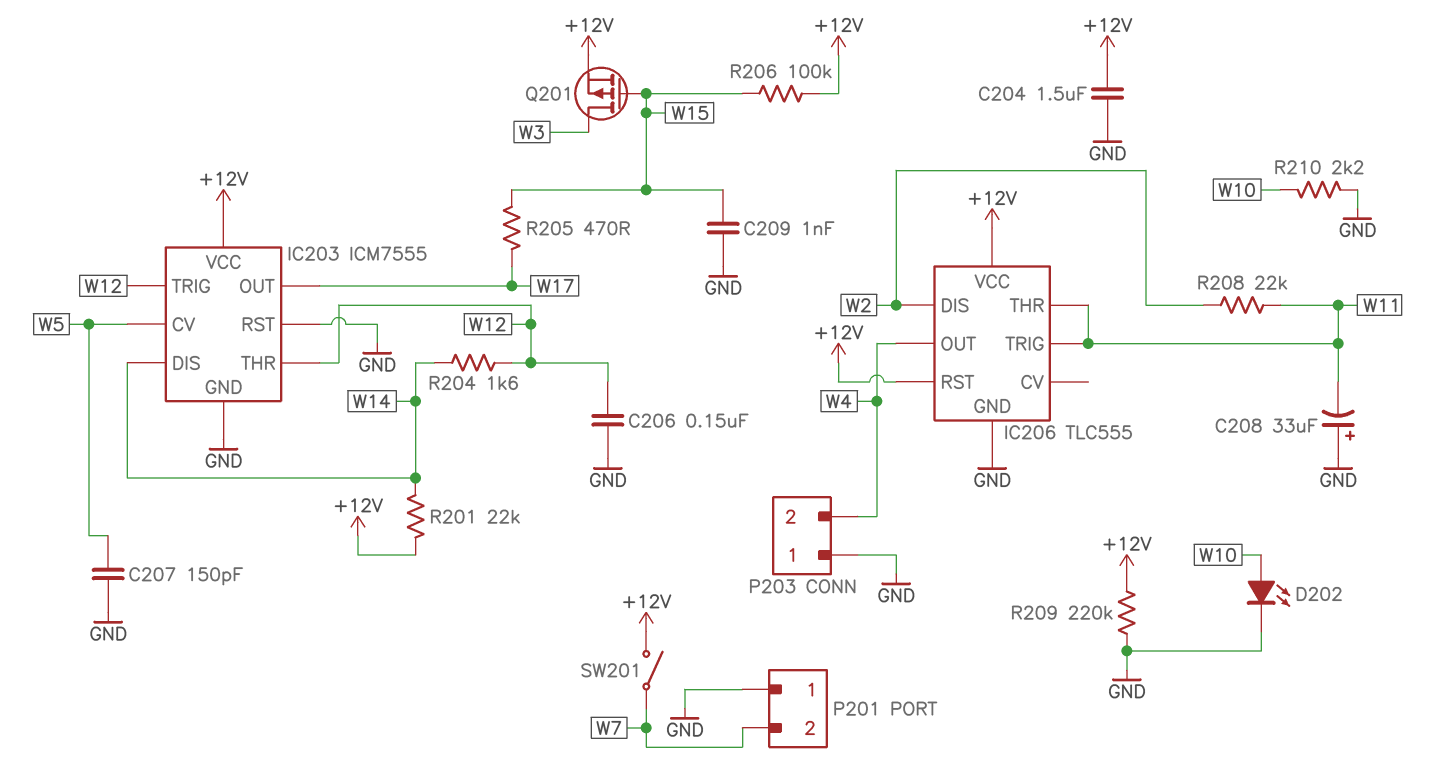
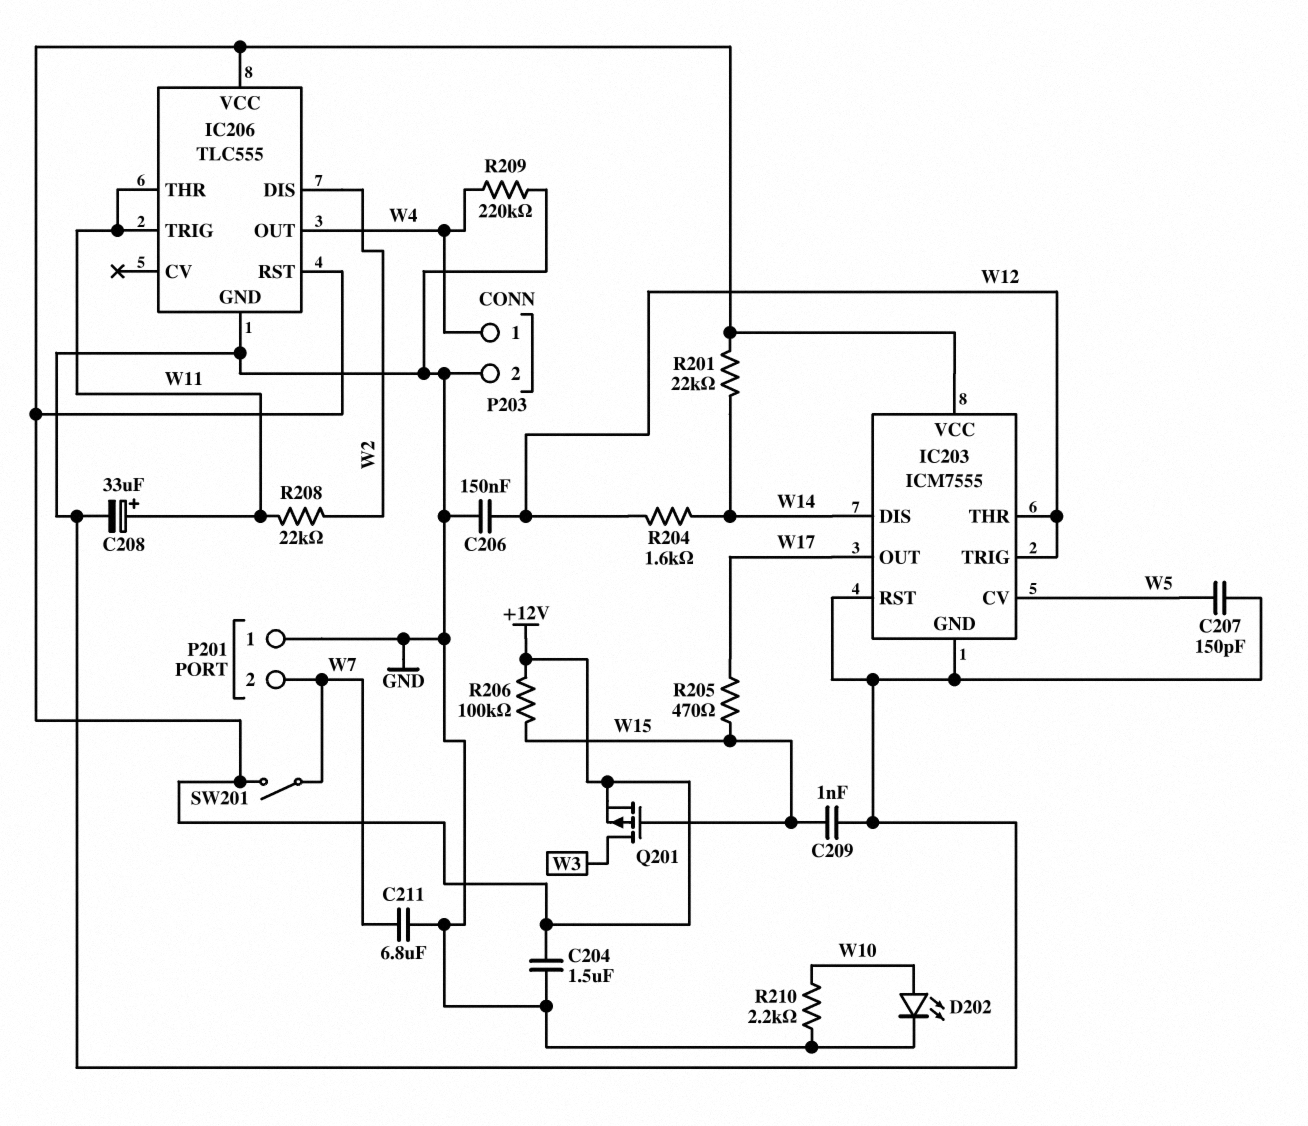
C208: 33uF (plus GND, minus W11) -> 33uF (plus W11, minus GND)
C211: none -> 6.8uF (GND, W7)
P203 pin 1: GND -> W4
P203 pin 2: W4 -> GND
R209: 220k (+12V, GND) -> 220k (GND, W4)

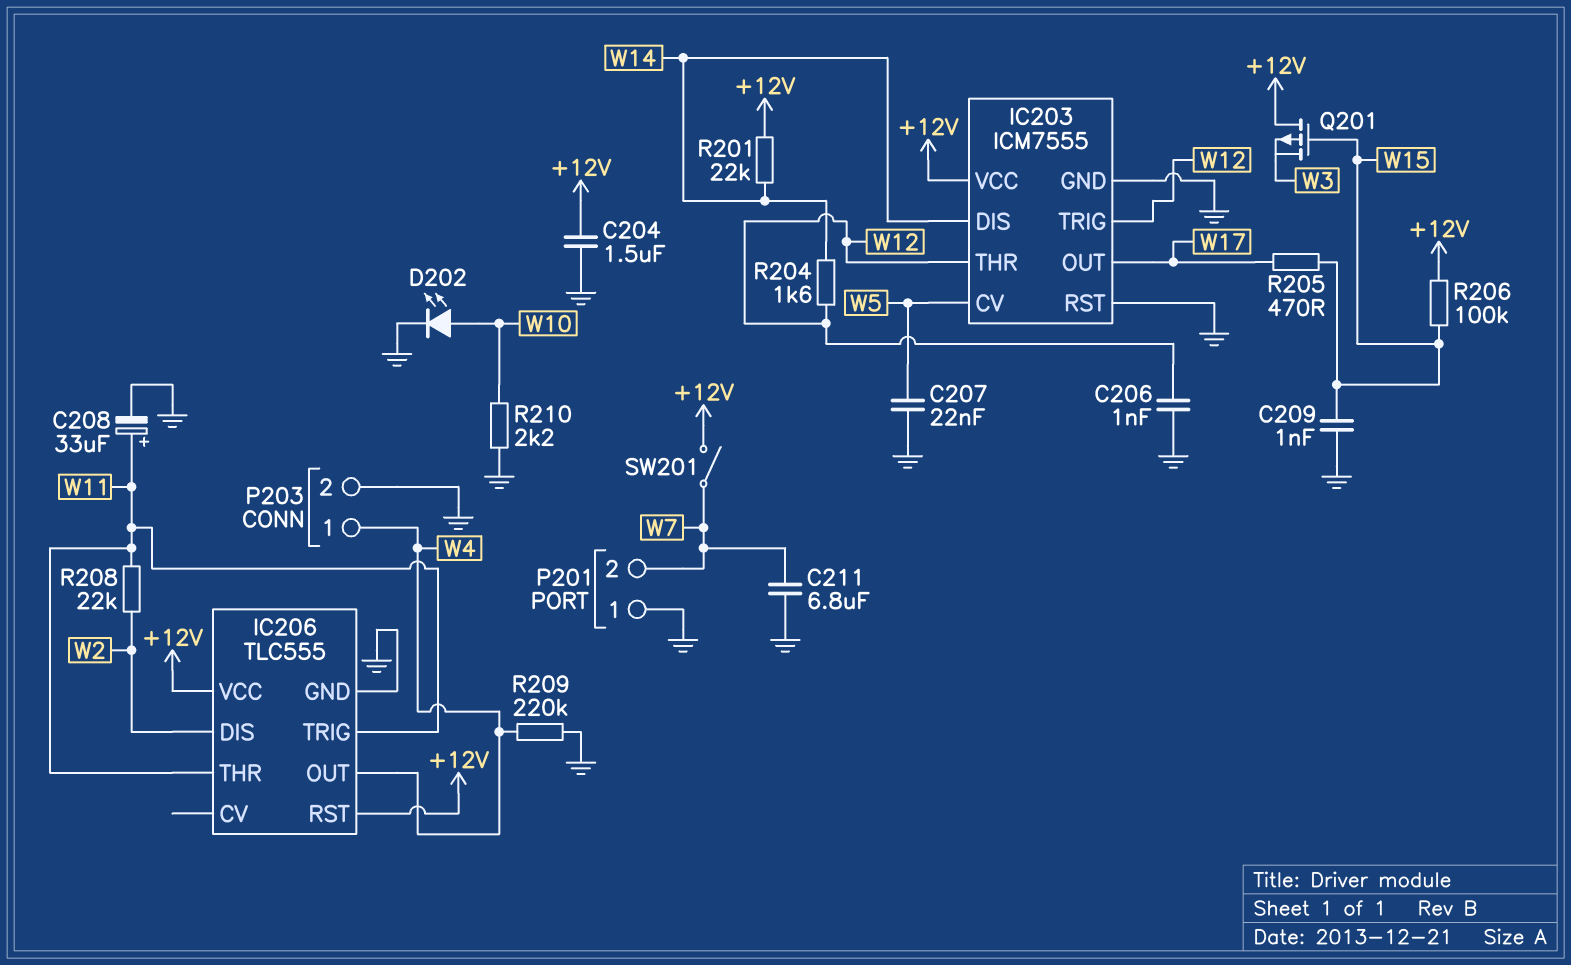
C206: 150nF (GND, W12) -> 1nF (GND, W12)
C207: 150pF (GND, W5) -> 22nF (GND, W5)
Q201: PMOS (G W15, D W3, S +12V) -> PMOS (G W15, D +12V, S W3)

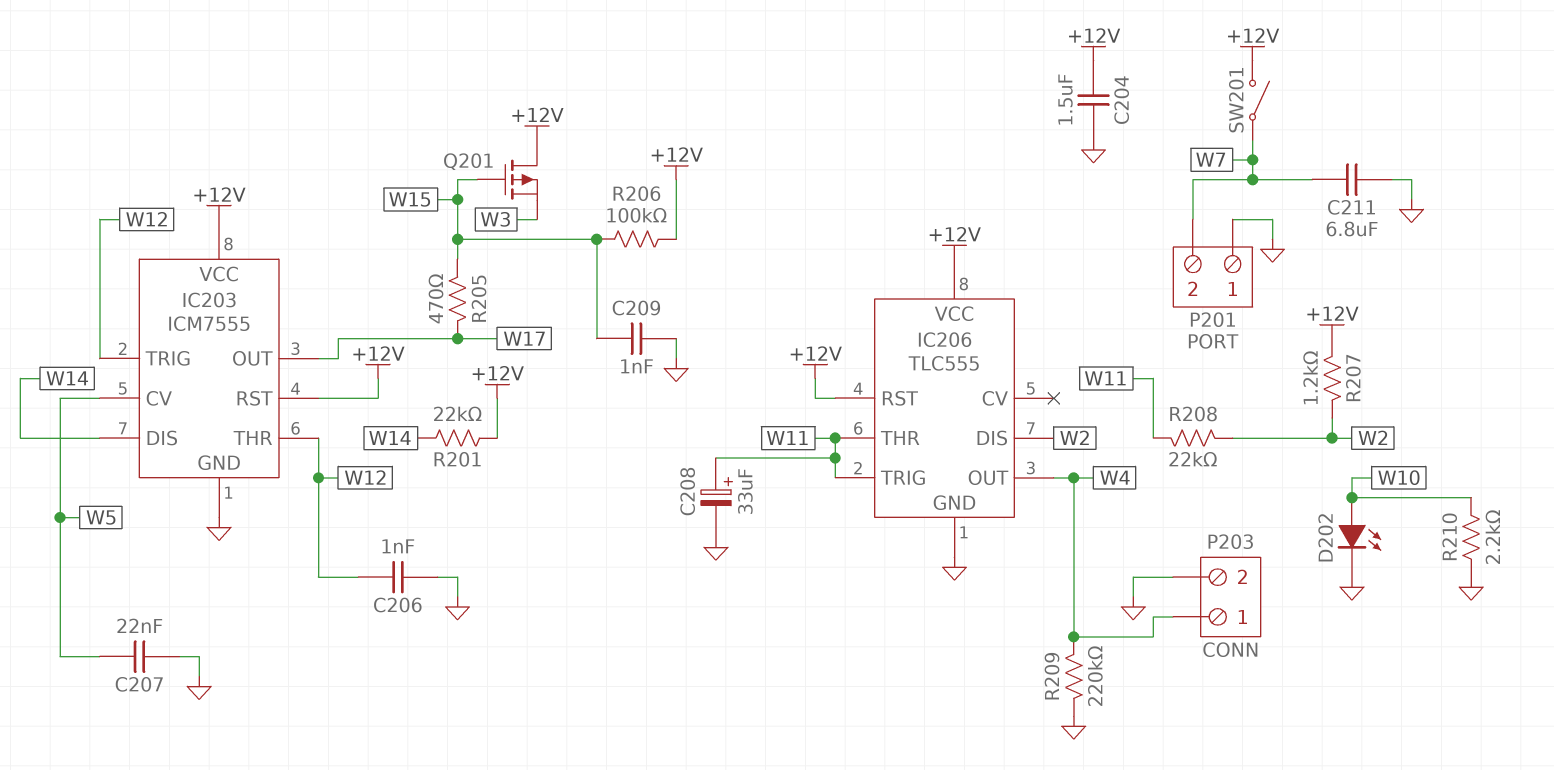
IC203 pin RST: GND -> +12V
R204: 1.6k (W12, W14) -> none
R207: none -> 1.2k (+12V, W2)

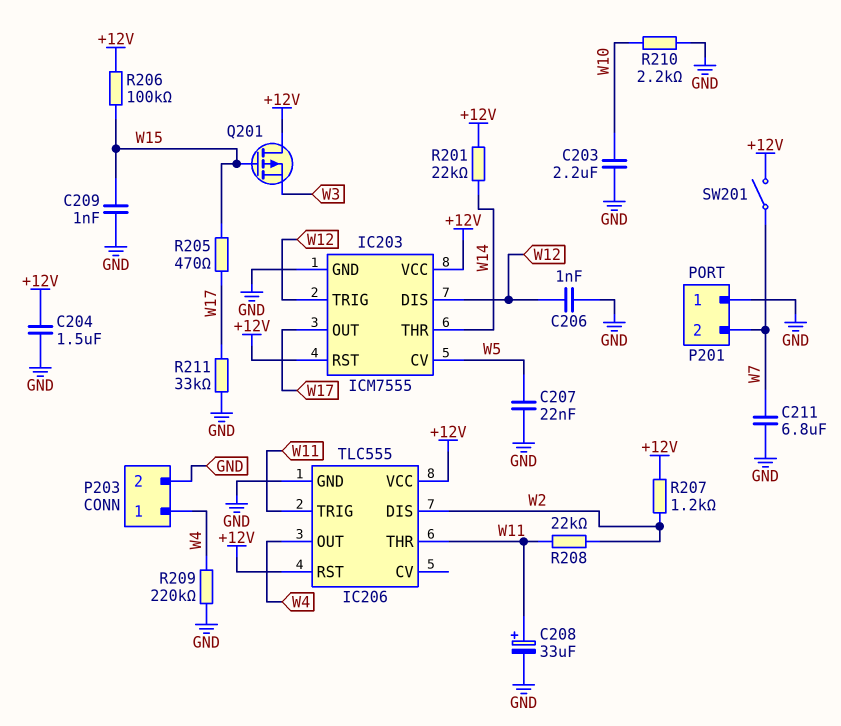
C203: none -> 2.2uF (GND, W10)
D202: LED (A W10, K GND) -> none
IC203 pin DIS: W14 -> W12
IC203 pin THR: W12 -> W14
R211: none -> 33k (GND, W17)

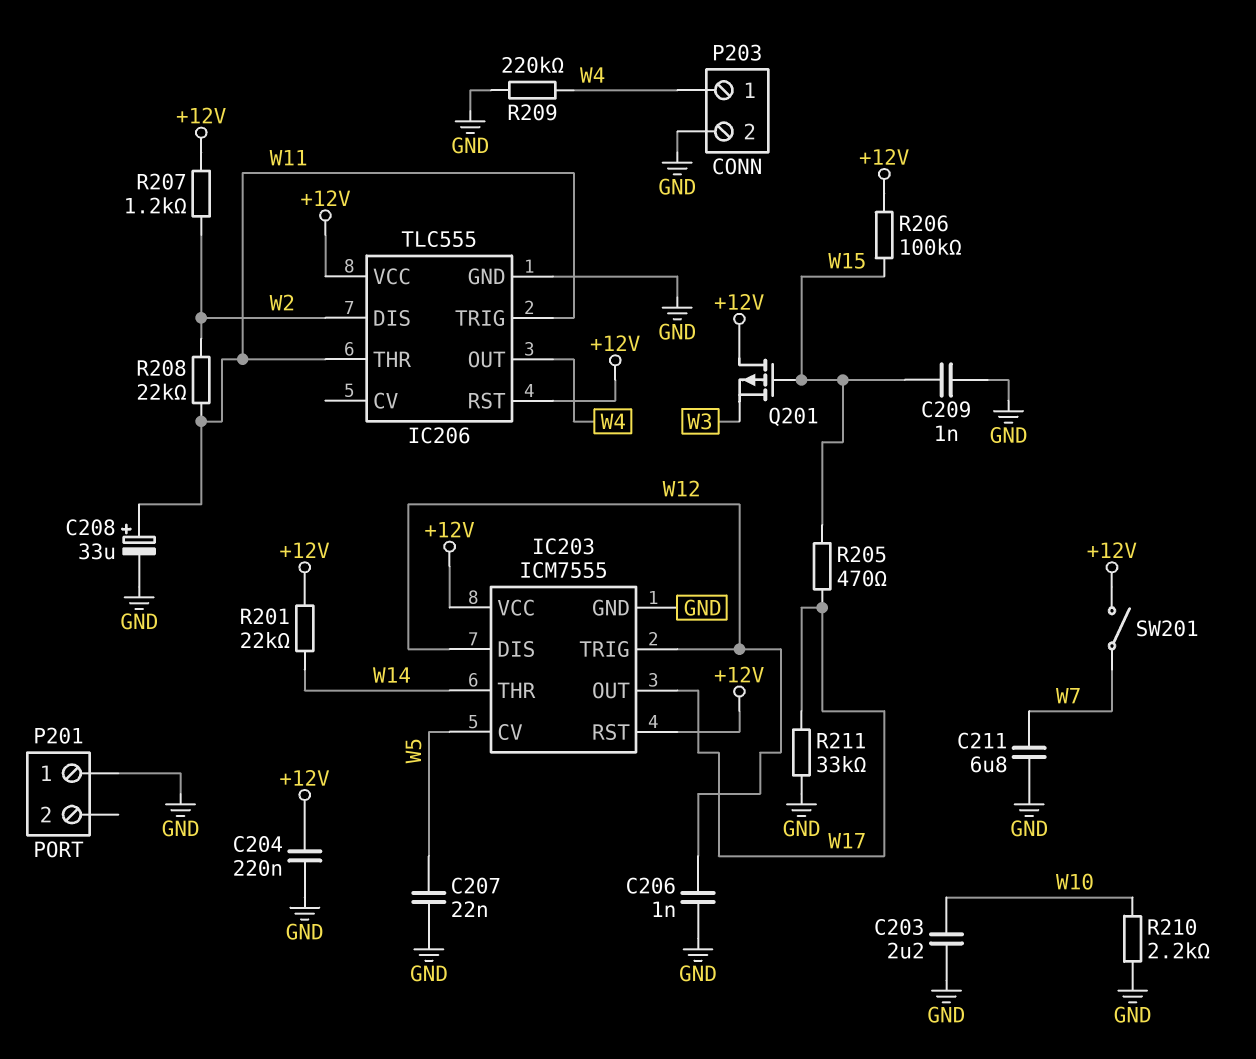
C204: 1.5uF (+12V, GND) -> 220nF (+12V, GND)
P201 pin 2: W7 -> none

